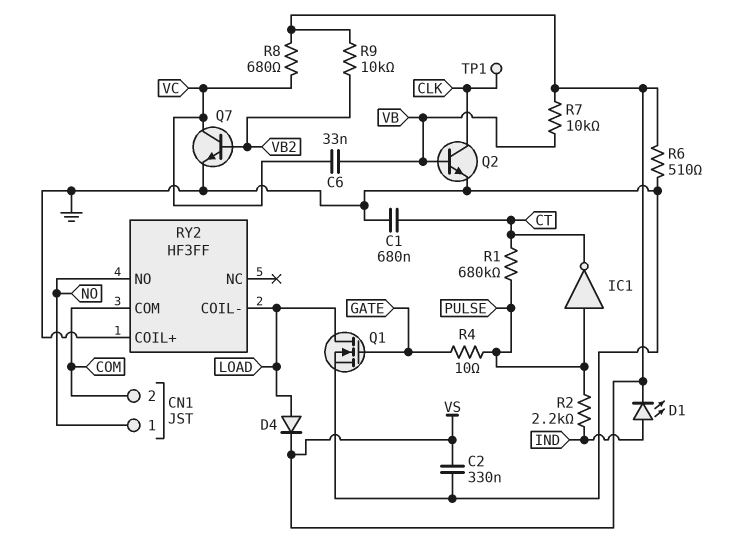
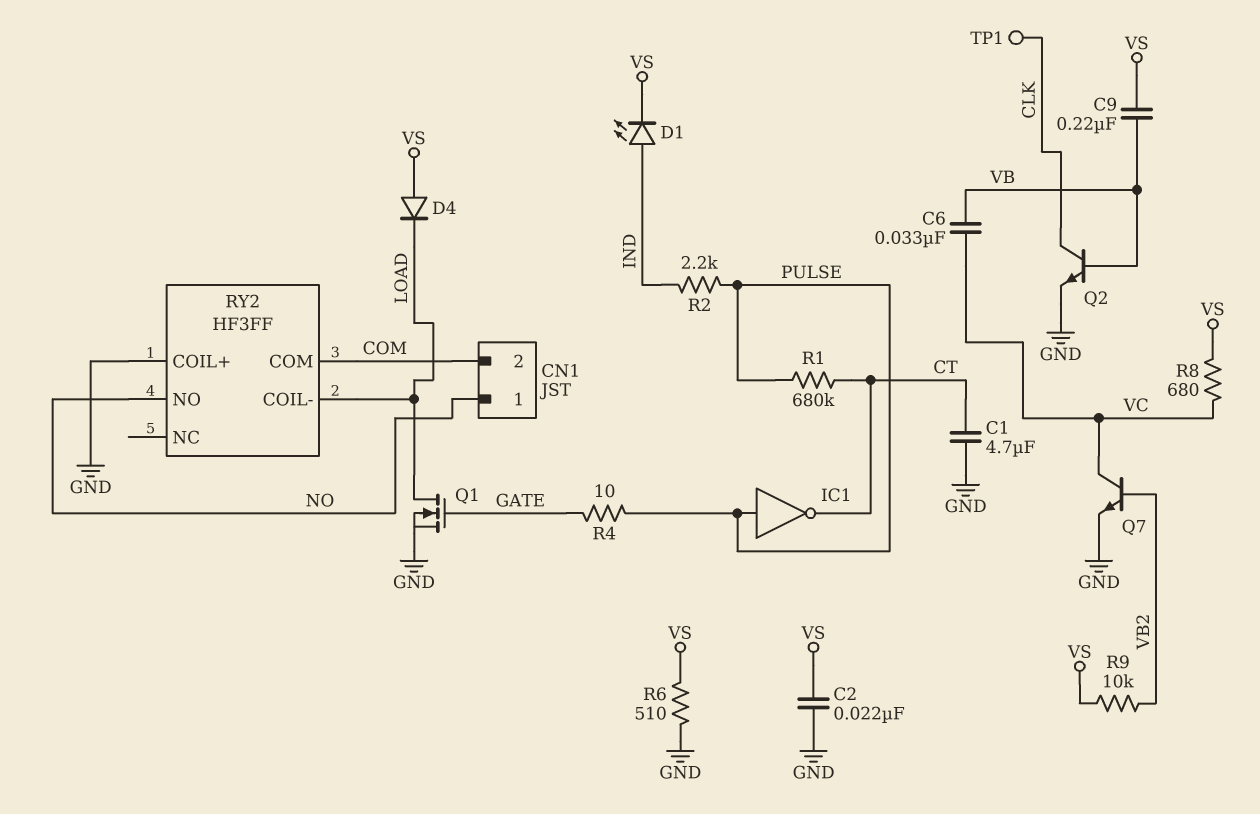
C1: 680nF (CT, GND) -> 4.7uF (CT, GND)
C2: 330nF (GND, VS) -> 22nF (GND, VS)
C9: none -> 220nF (VB, VS)
D4: diode (A LOAD, K VS) -> diode (A VS, K LOAD)
R7: 10k (VB, VS) -> none

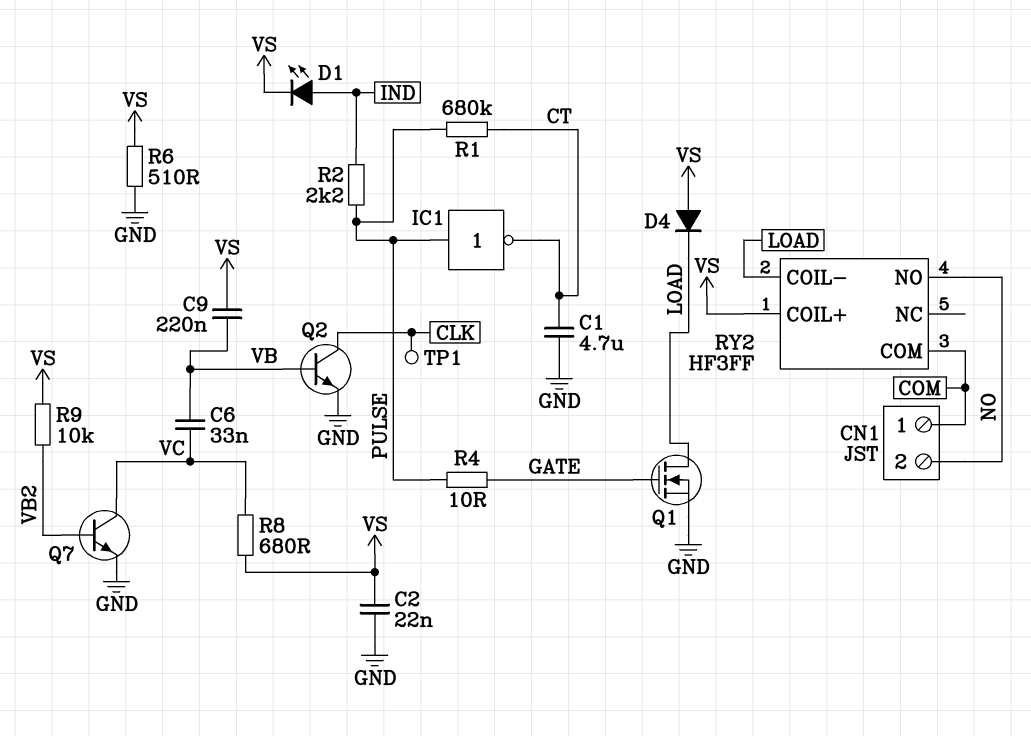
CN1 pin 1: NO -> COM
CN1 pin 2: COM -> NO
RY2 pin COIL+: GND -> VS

